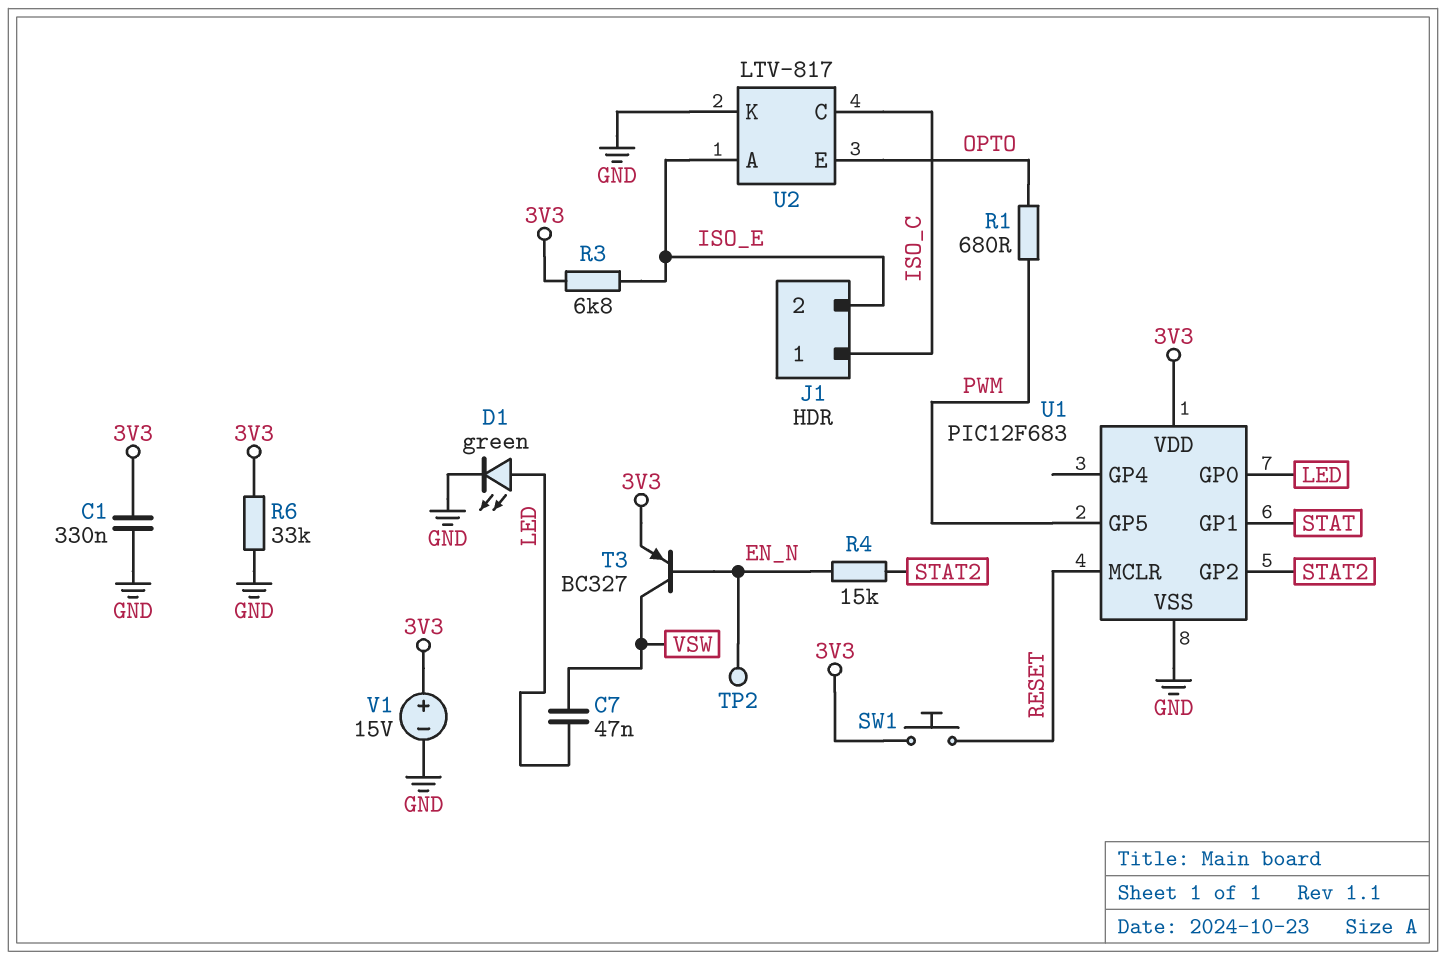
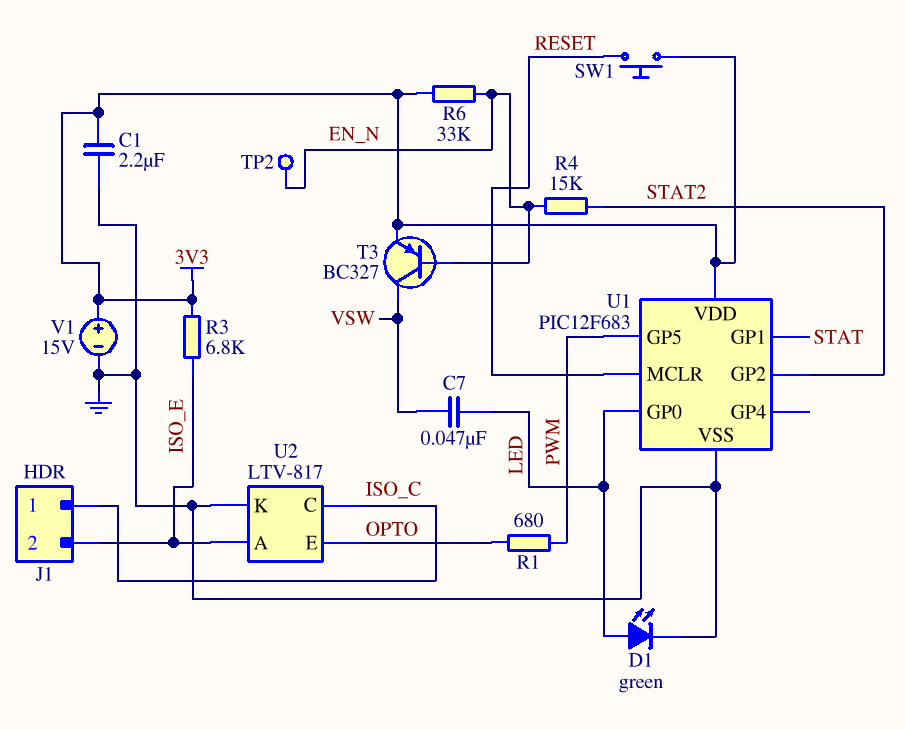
C1: 330nF (3V3, GND) -> 2.2uF (3V3, GND)
R6: 33k (3V3, GND) -> 33k (3V3, EN_N)

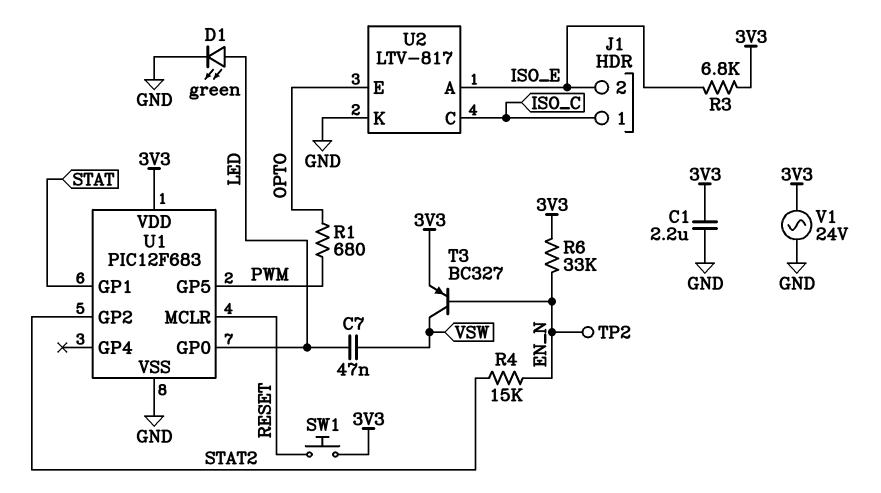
V1: 15V (plus 3V3, minus GND) -> AC 24V (3V3, GND)

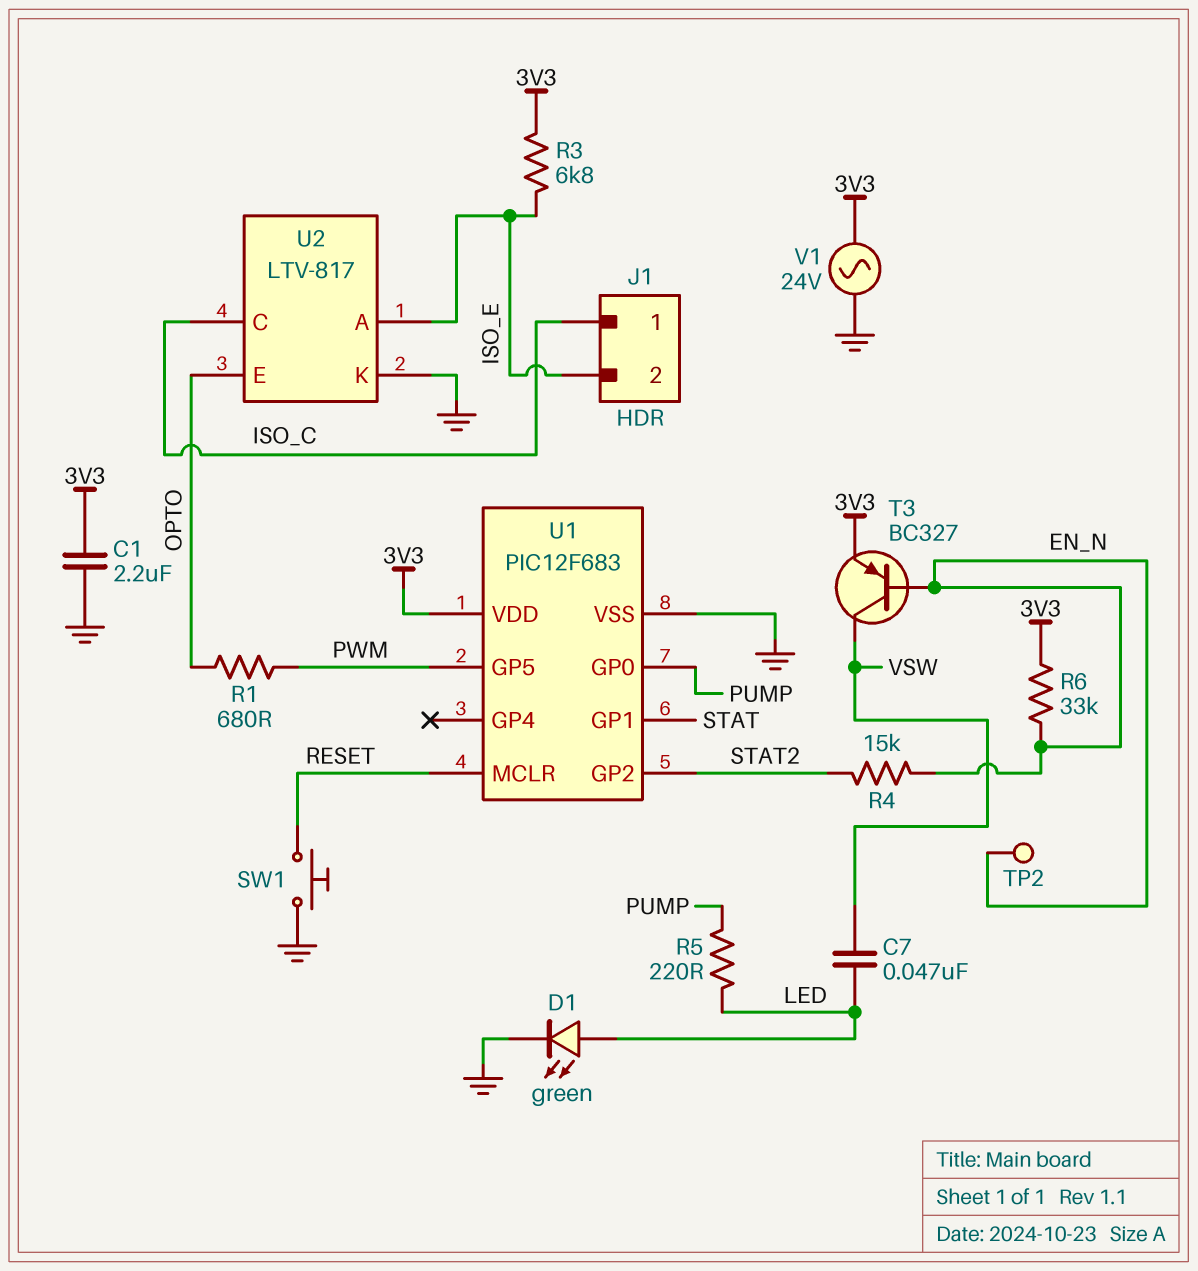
R5: none -> 220 (LED, PUMP)
SW1: button (3V3, RESET) -> button (GND, RESET)
U1 pin GP0: LED -> PUMP

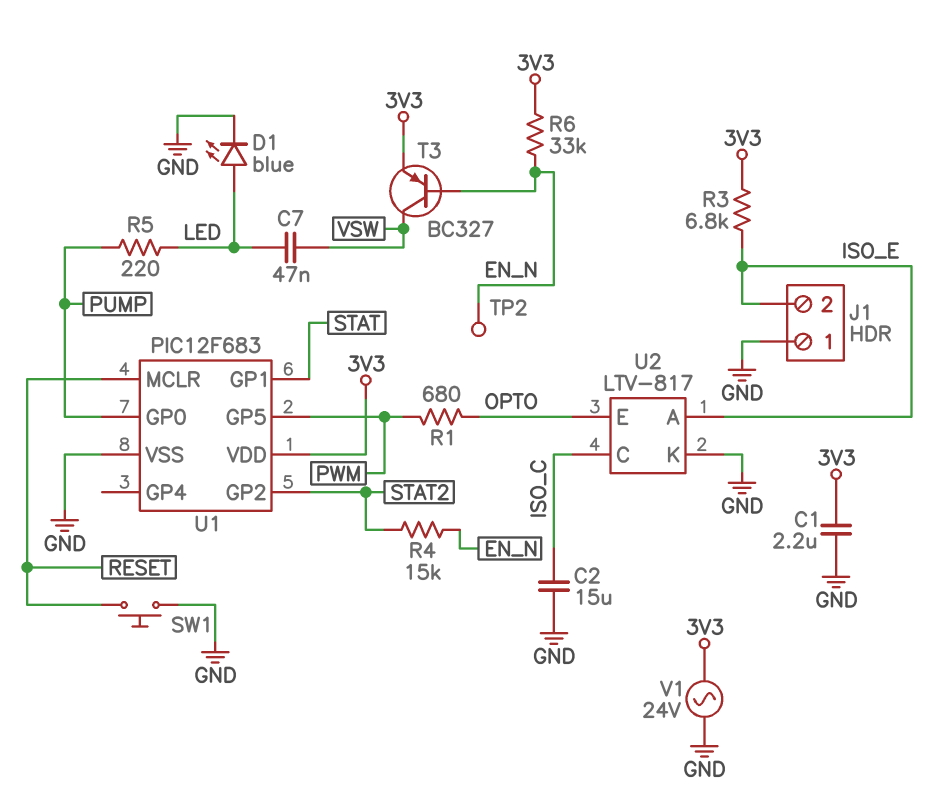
C2: none -> 15uF (GND, ISO_C)
D1: LED green (A LED, K GND) -> LED blue (A LED, K GND)
J1 pin 1: ISO_C -> GND

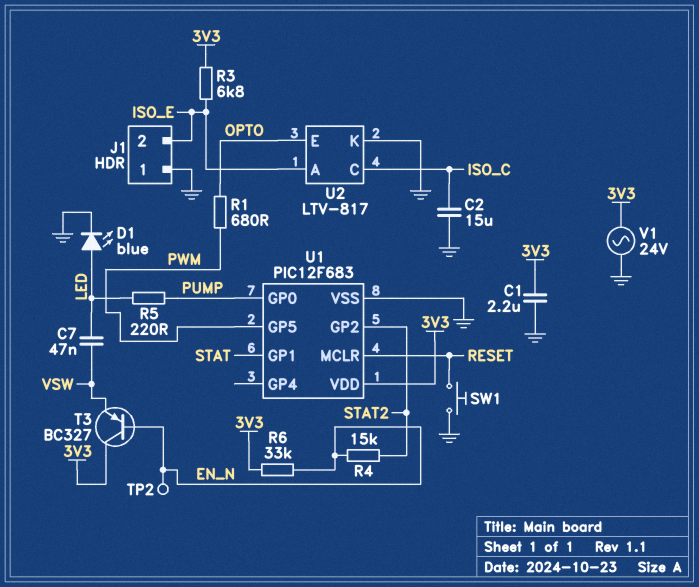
T3: PNP BC327 (B EN_N, C VSW, E 3V3) -> PNP BC327 (B EN_N, C 3V3, E VSW)

